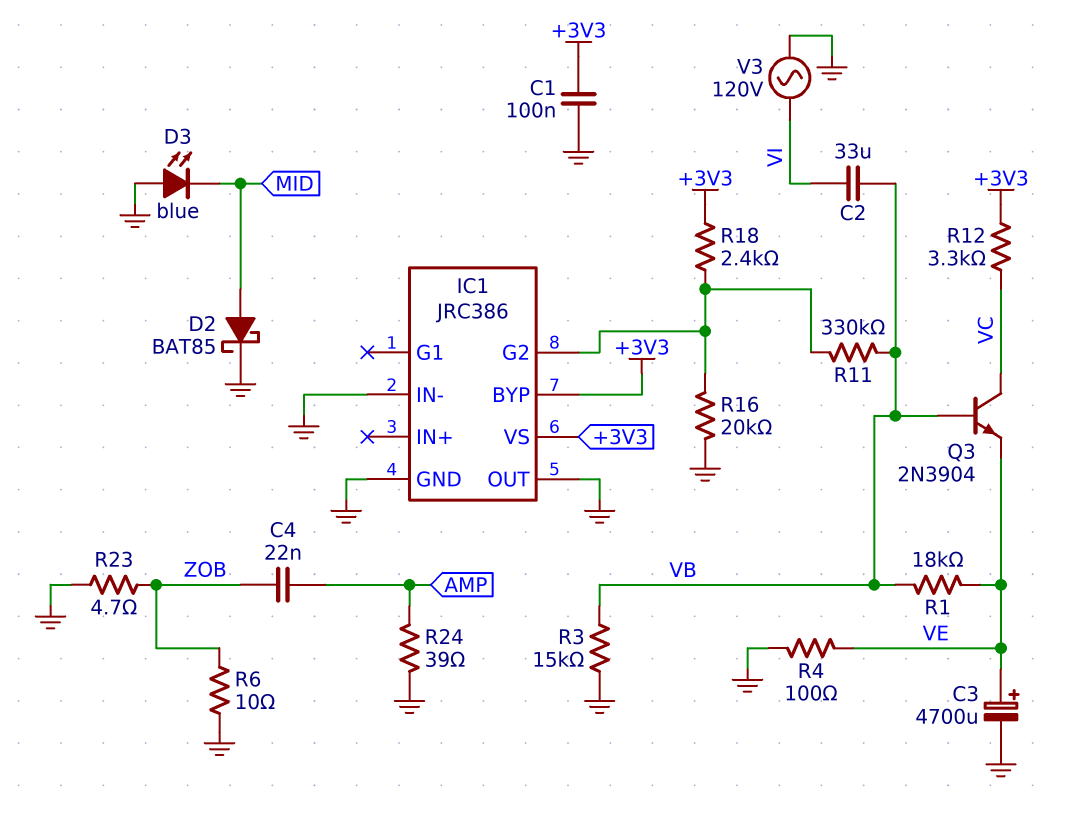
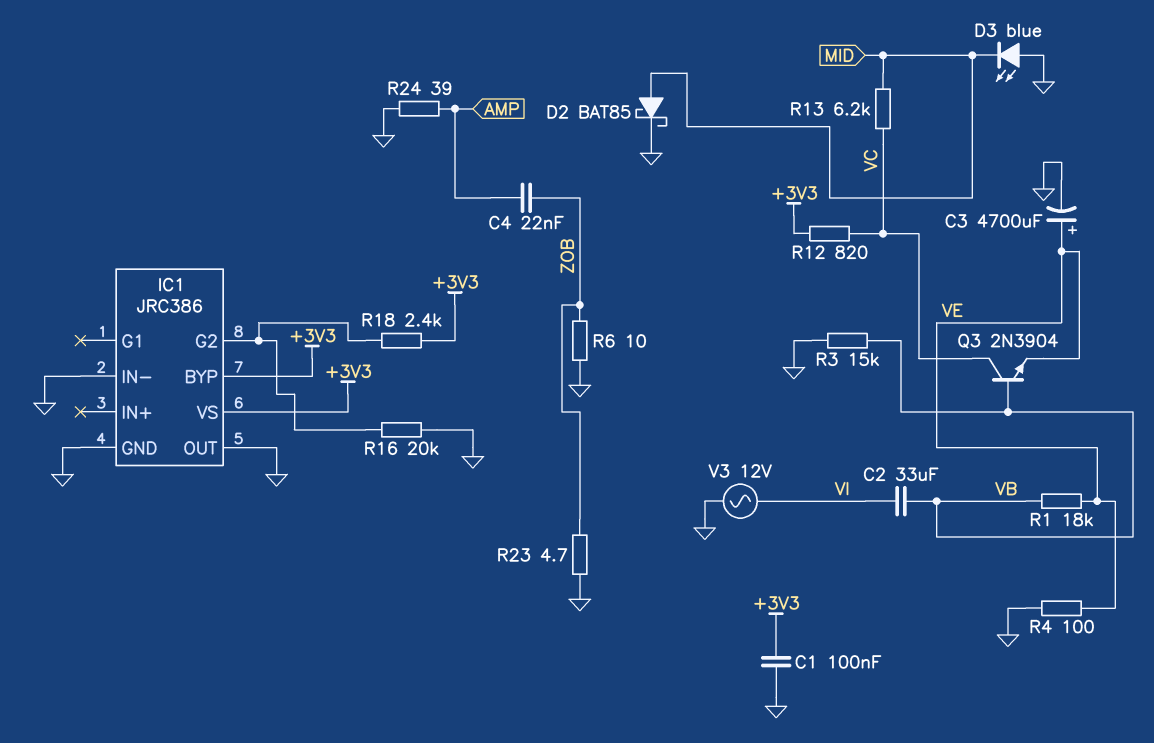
R11: 330k (IC1/G2, VB) -> none
R12: 3.3k (+3V3, VC) -> 820 (+3V3, VC)
R13: none -> 6.2k (MID, VC)
V3: AC 120V (GND, VI) -> AC 12V (GND, VI)

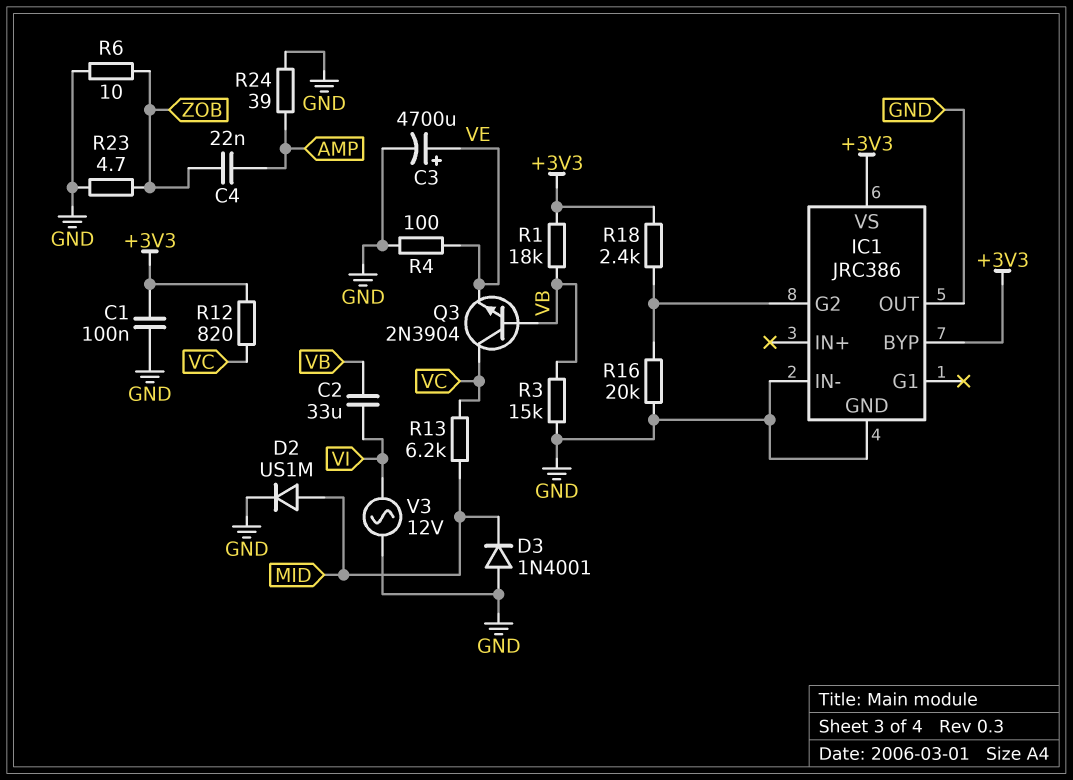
D2: schottky BAT85 (A MID, K GND) -> diode US1M (A MID, K GND)
D3: LED blue (A GND, K MID) -> diode 1N4001 (A GND, K MID)
R1: 18k (VB, VE) -> 18k (+3V3, VB)

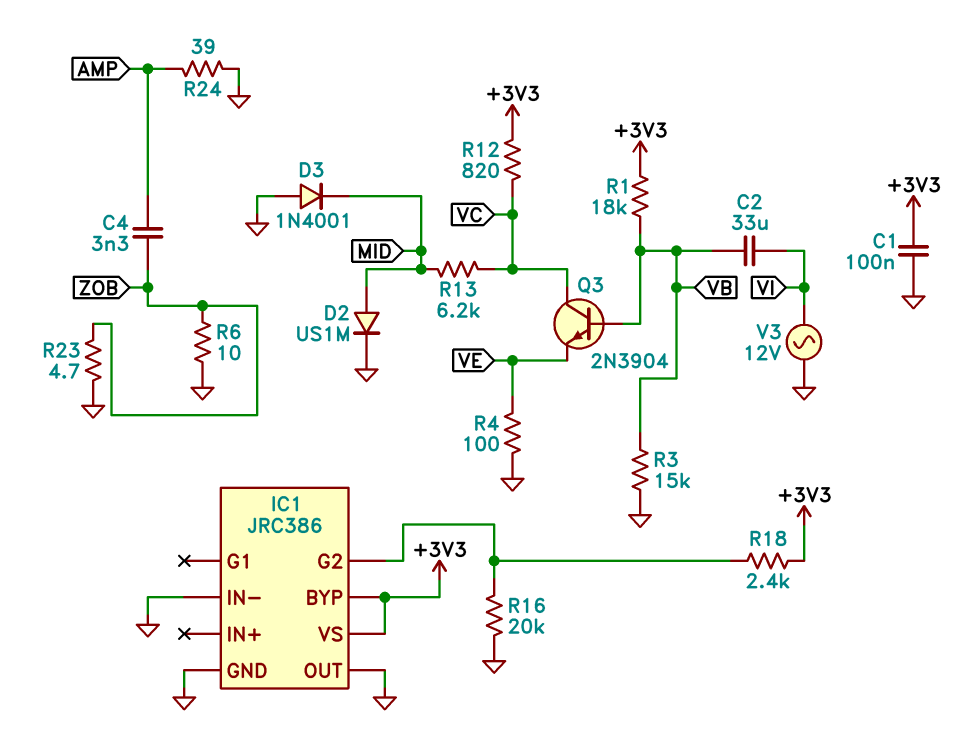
C3: 4700uF (plus VE, minus GND) -> none
C4: 22nF (AMP, ZOB) -> 3.3nF (AMP, ZOB)

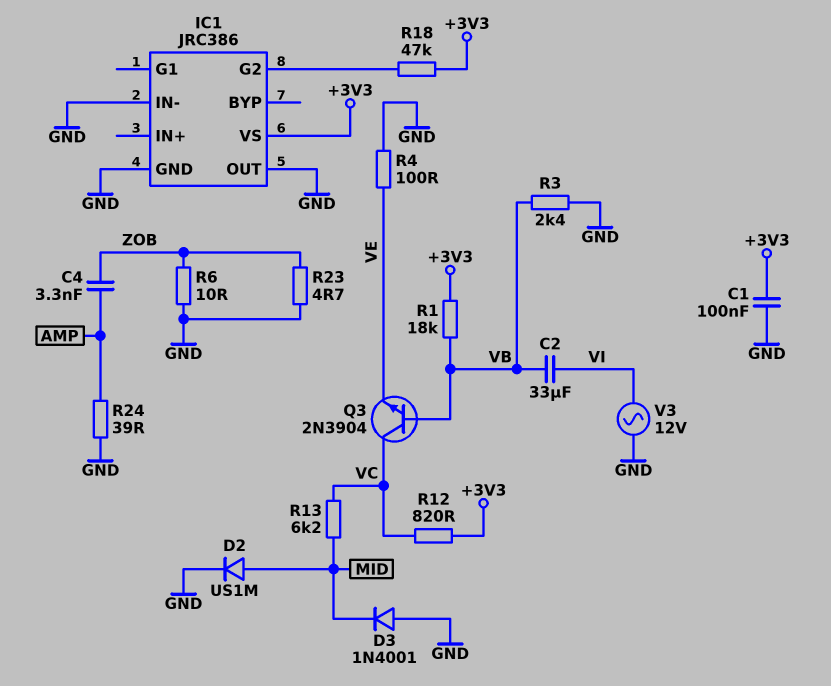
IC1 pin BYP: +3V3 -> none
R3: 15k (GND, VB) -> 2.4k (GND, VB)
R16: 20k (GND, IC1/G2) -> none
R18: 2.4k (+3V3, IC1/G2) -> 47k (+3V3, IC1/G2)

